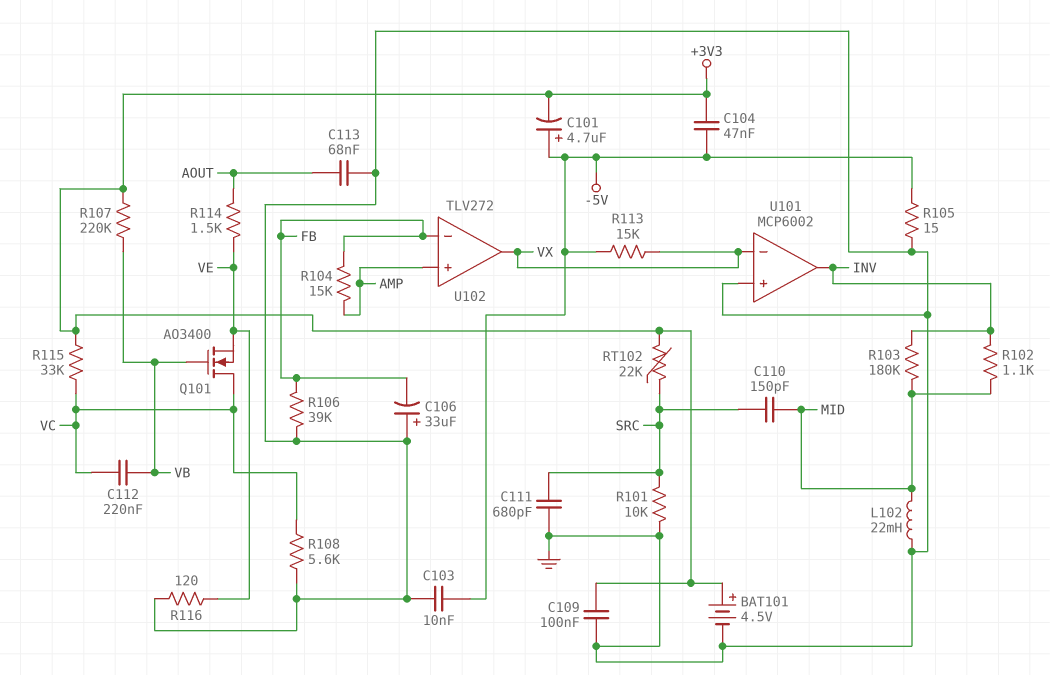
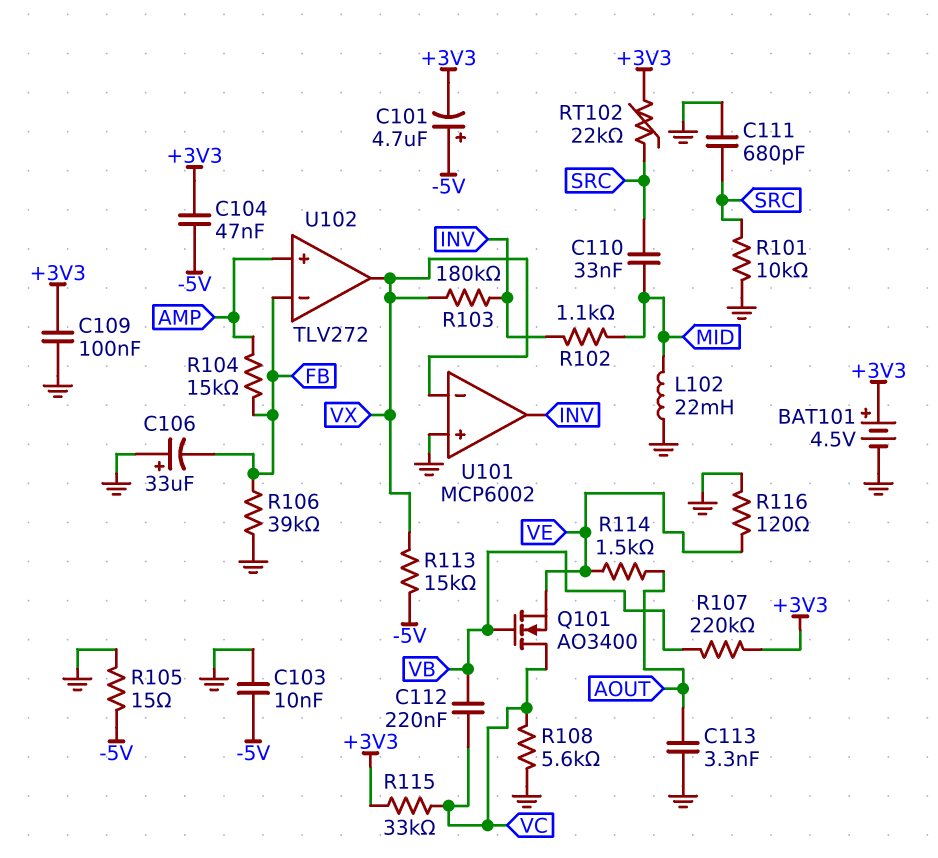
C110: 150pF (MID, SRC) -> 33nF (MID, SRC)
C113: 68nF (AOUT, GND) -> 3.3nF (AOUT, GND)
R103: 180k (INV, MID) -> 180k (INV, VX)

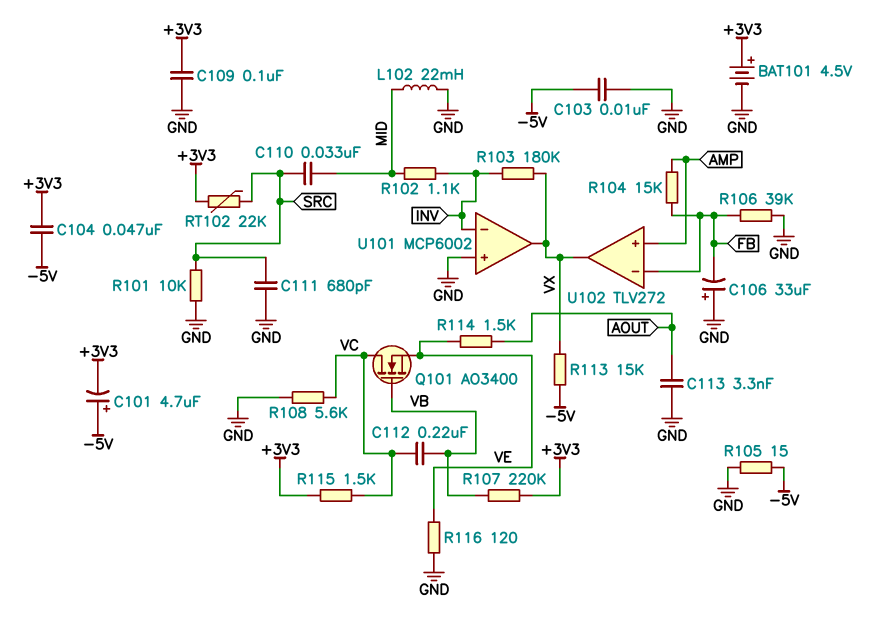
R115: 33k (+3V3, VC) -> 1.5k (+3V3, VC)
U101 pin in-: VX -> INV
U101 pin out: INV -> VX

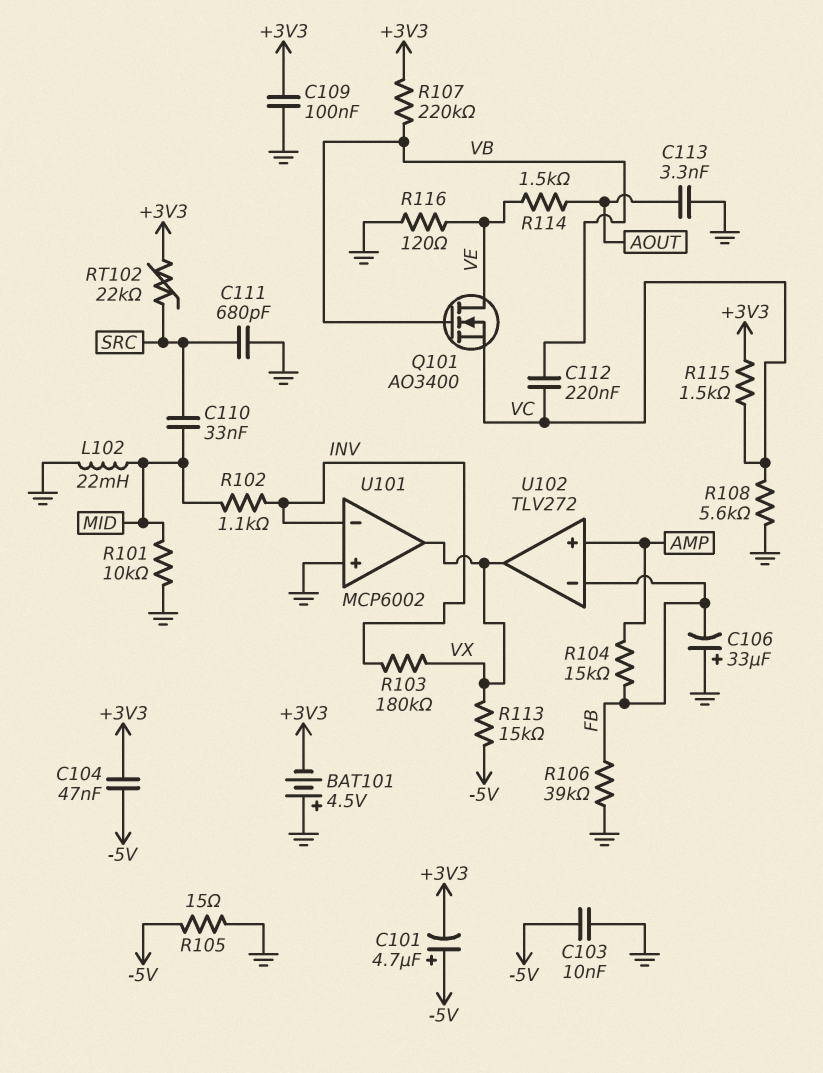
BAT101: 4.5V (plus +3V3, minus GND) -> 4.5V (plus GND, minus +3V3)
Q101: NMOS AO3400 (G VB, D VC, S VE) -> NMOS AO3400 (G VB, D VE, S VC)
R101: 10k (GND, SRC) -> 10k (GND, MID)

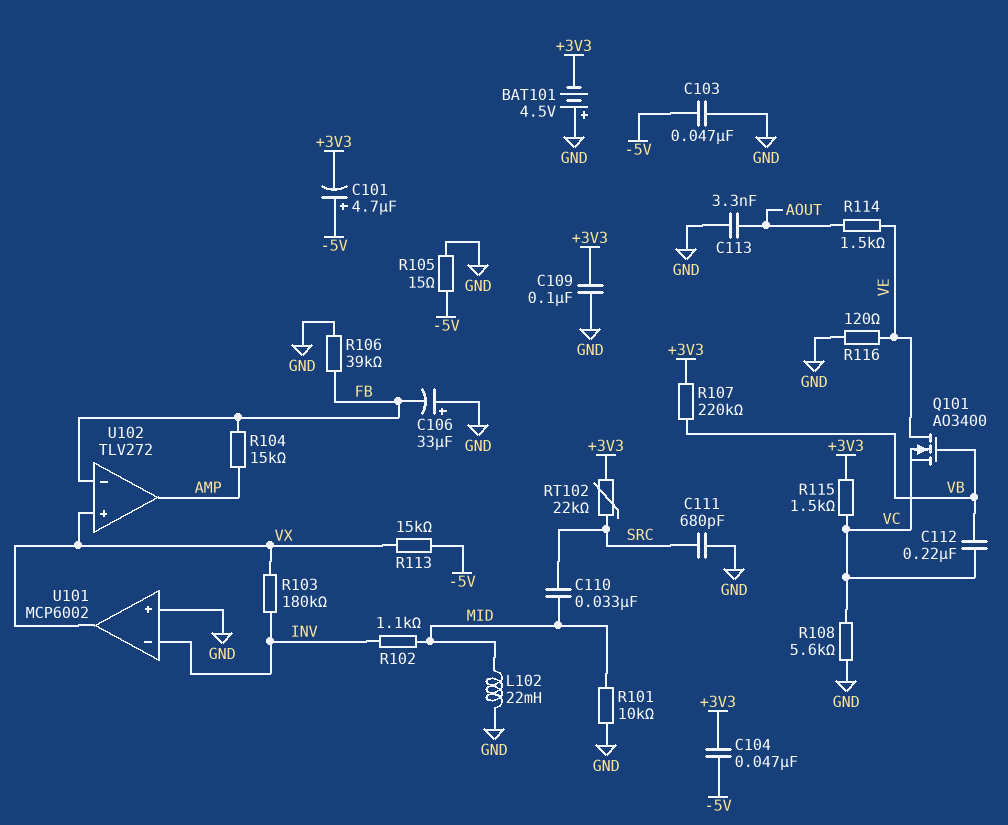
C103: 10nF (-5V, GND) -> 47nF (-5V, GND)
U102 pin in+: AMP -> VX
U102 pin out: VX -> AMP

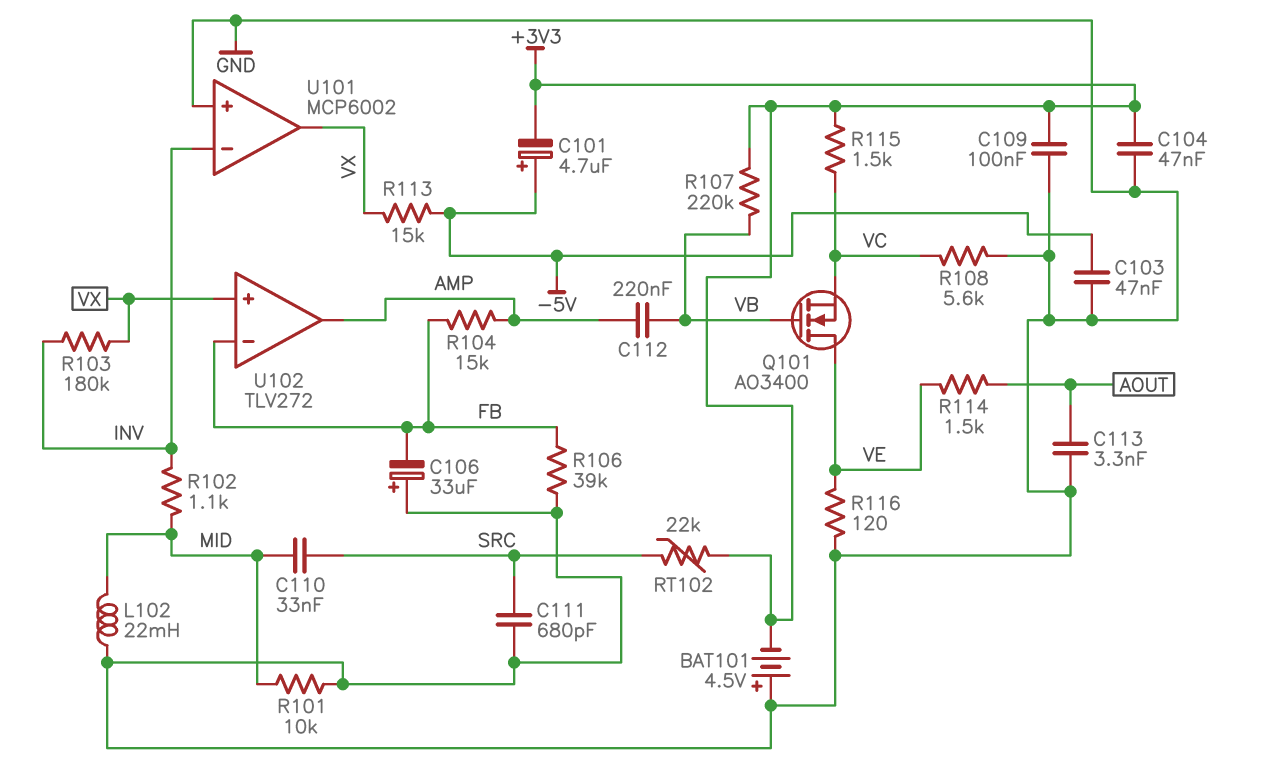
C104: 47nF (+3V3, -5V) -> 47nF (+3V3, GND)
C112: 220nF (VB, VC) -> 220nF (AMP, VB)
R105: 15 (-5V, GND) -> none

